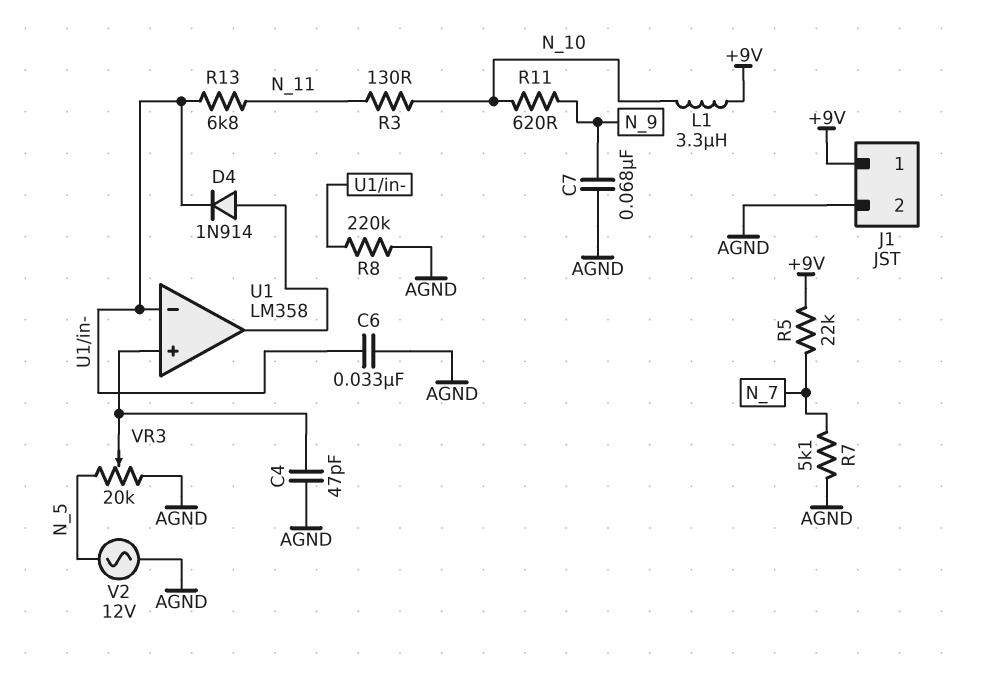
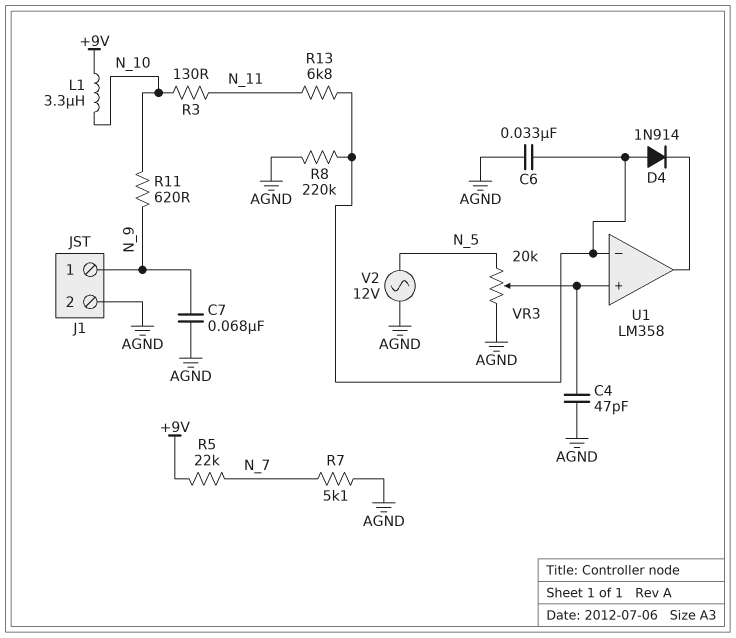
D4: diode 1N914 (A U1/out, K U1/in-) -> diode 1N914 (A U1/in-, K U1/out)
J1 pin 1: +9V -> N_9

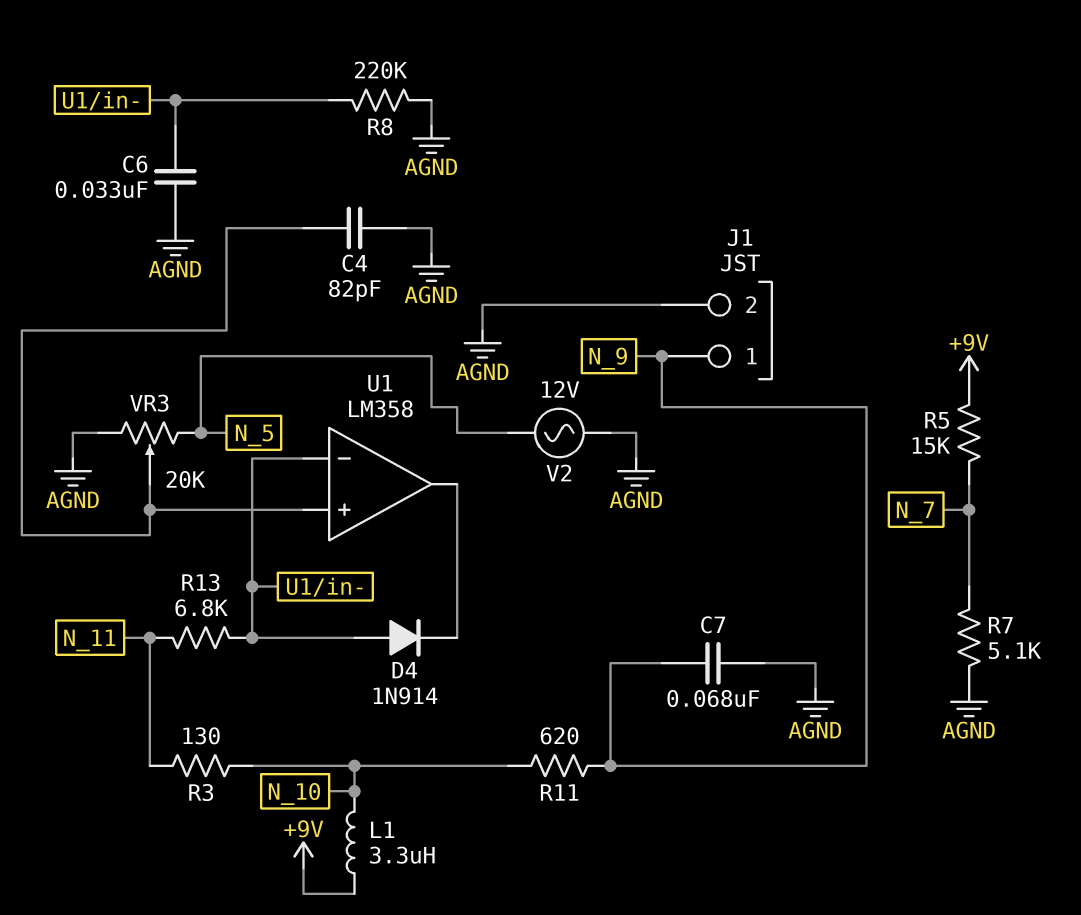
C4: 47pF (AGND, U1/in+) -> 82pF (AGND, U1/in+)
R5: 22k (+9V, N_7) -> 15k (+9V, N_7)

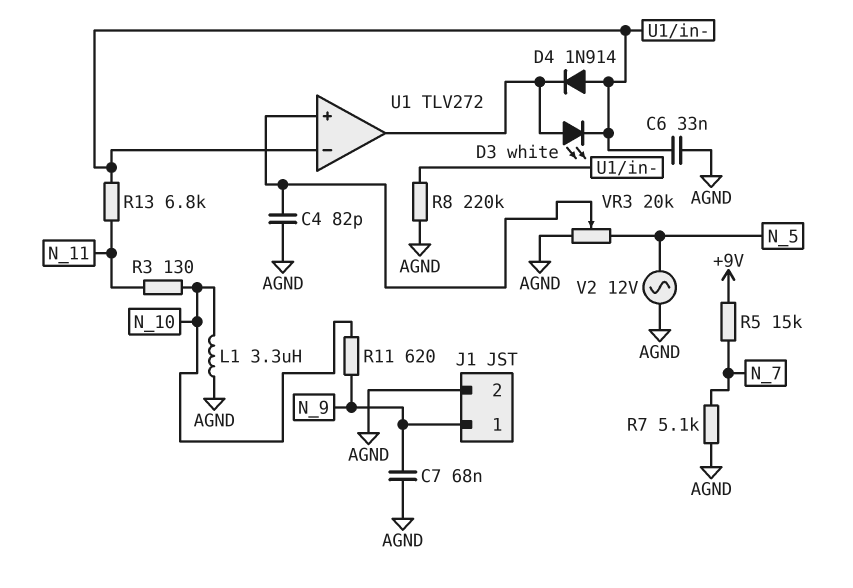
D3: none -> LED white (A U1/out, K U1/in-)
L1: 3.3uH (+9V, N_10) -> 3.3uH (AGND, N_10)
U1: LM358 -> TLV272

